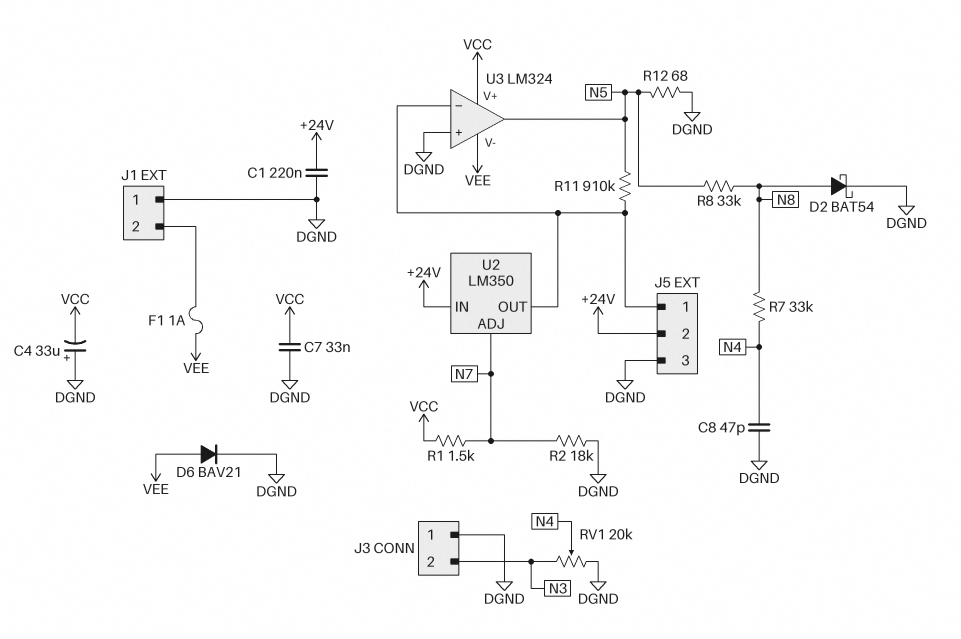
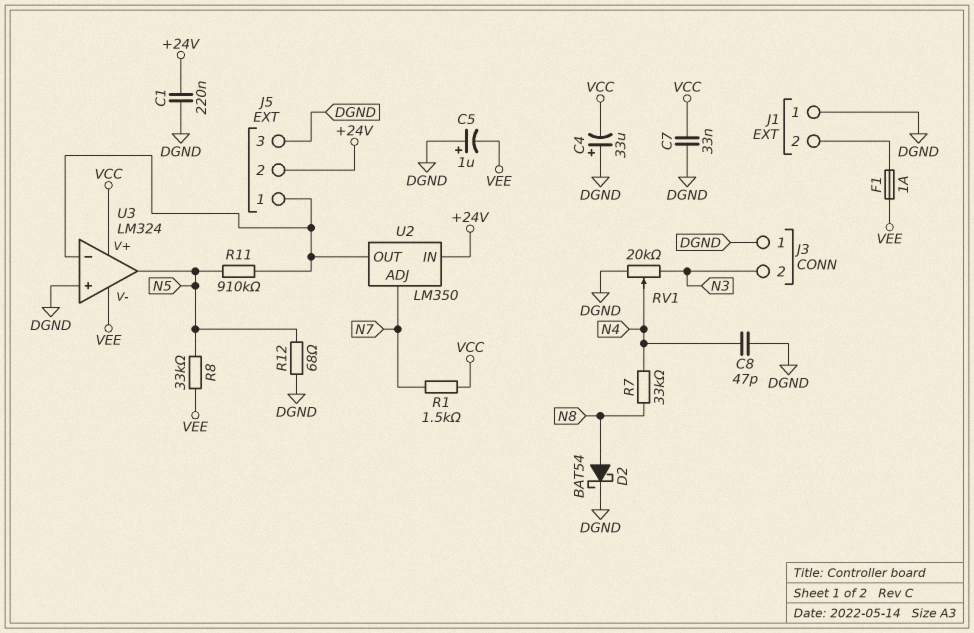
C5: none -> 1uF (plus DGND, minus VEE)
D6: diode BAV21 (A VEE, K DGND) -> none
R2: 18k (DGND, N7) -> none
R8: 33k (N5, N8) -> 33k (N5, VEE)

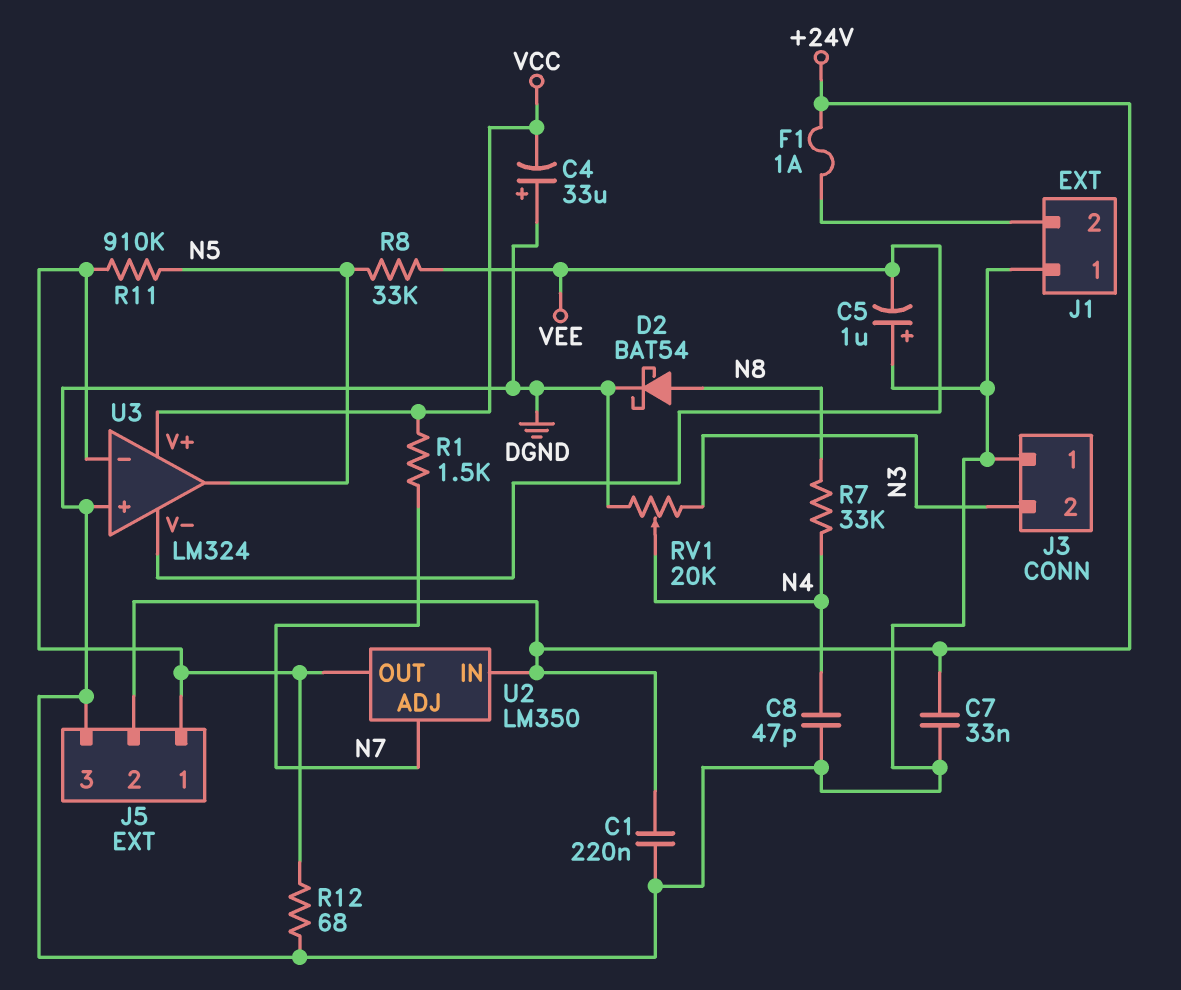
C7: 33nF (DGND, VCC) -> 33nF (+24V, DGND)
F1: 1A (J1/2, VEE) -> 1A (+24V, J1/2)
R12: 68 (DGND, N5) -> 68 (DGND, J5/1)

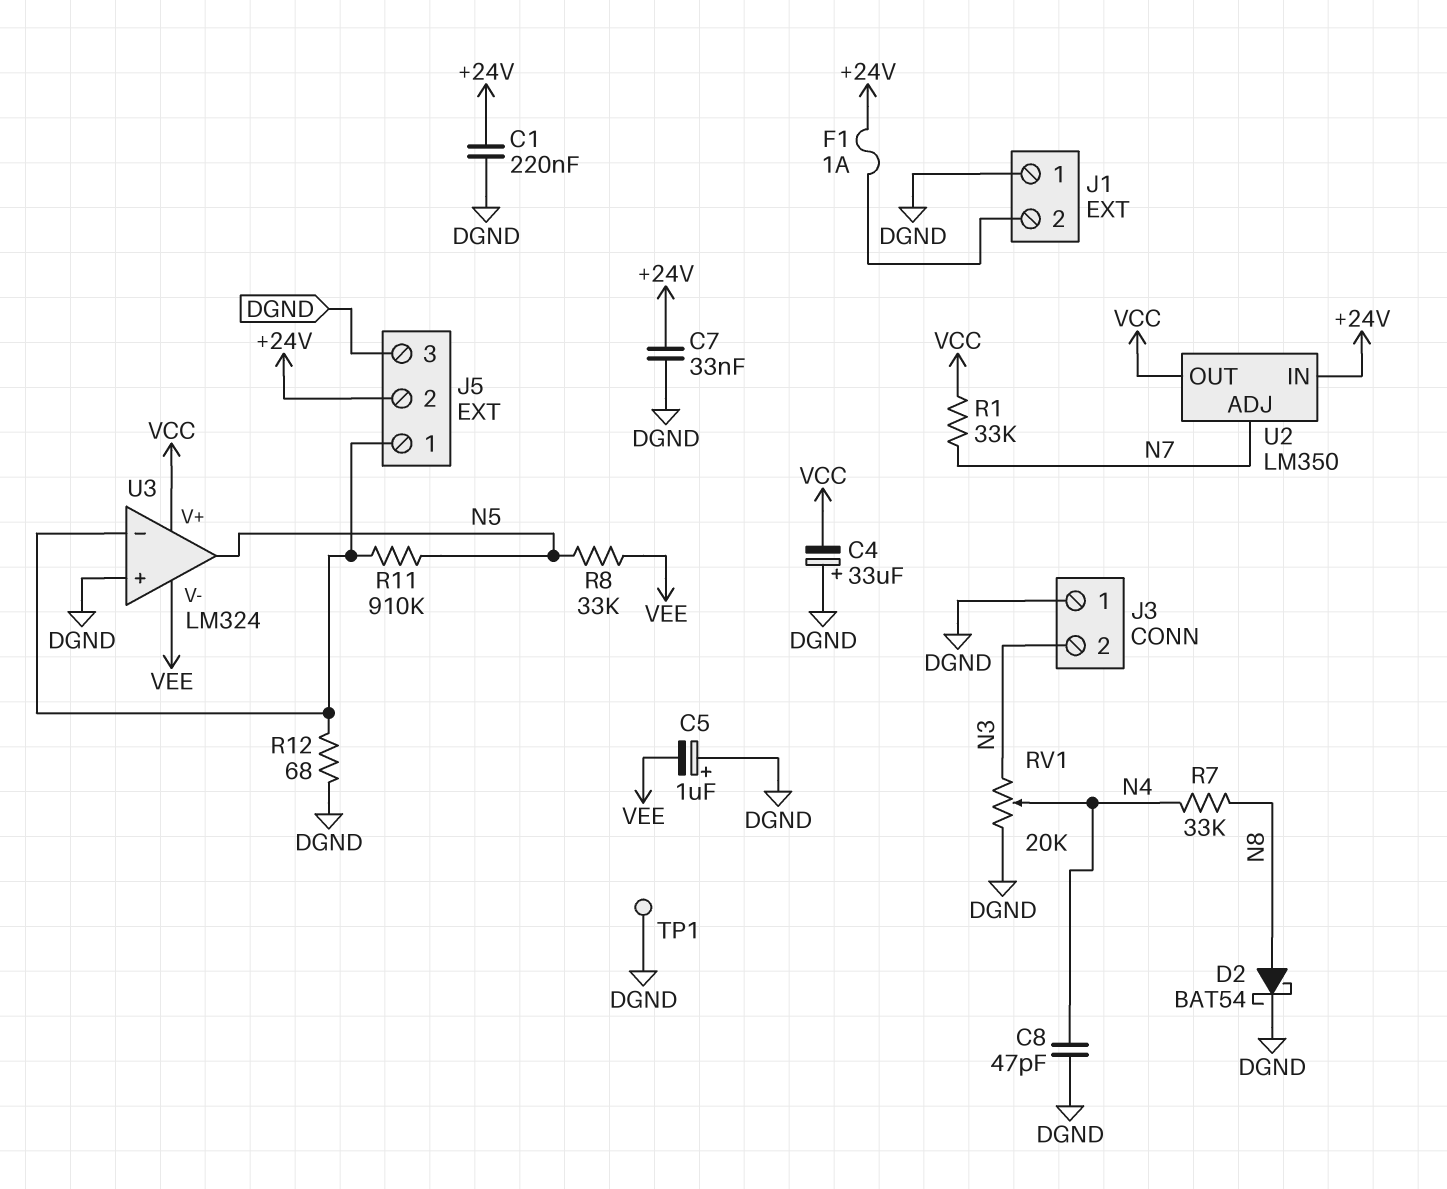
R1: 1.5k (N7, VCC) -> 33k (N7, VCC)
TP1: none -> test point (DGND)
U2 pin OUT: J5/1 -> VCC

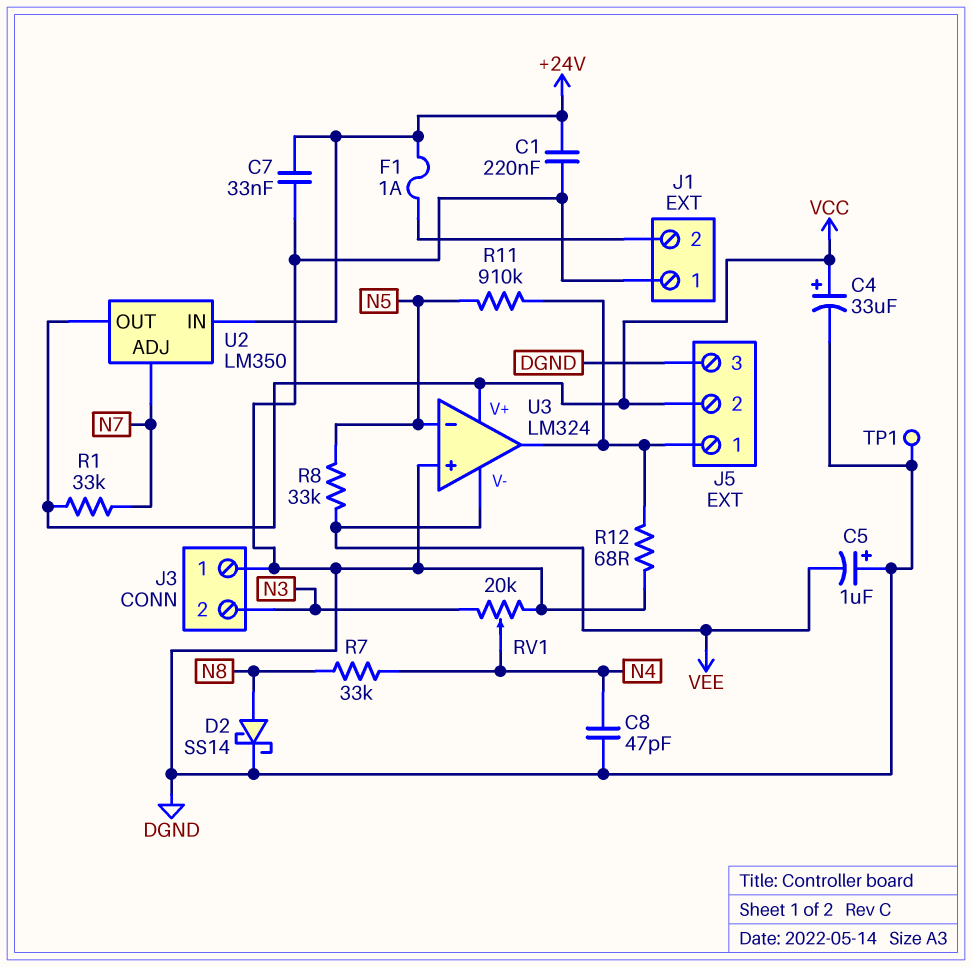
C4: 33uF (plus DGND, minus VCC) -> 33uF (plus VCC, minus DGND)
D2: schottky BAT54 (A N8, K DGND) -> schottky SS14 (A N8, K DGND)
J5 pin 2: +24V -> VCC
U3 pin in-: J5/1 -> N5
U3 pin out: N5 -> J5/1

